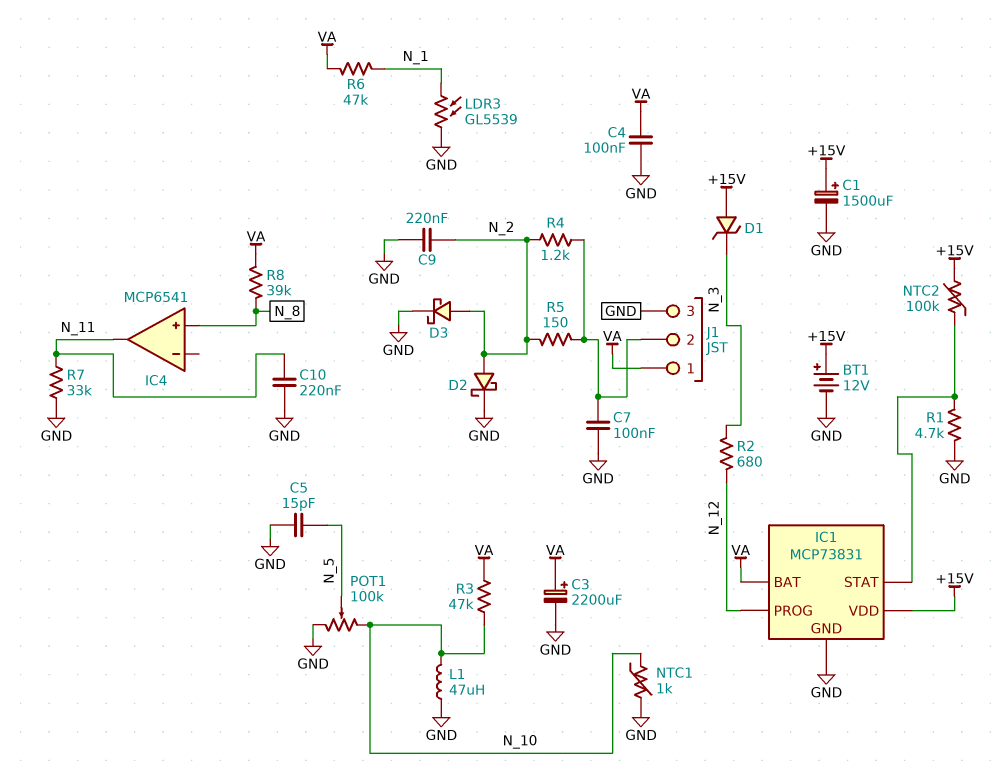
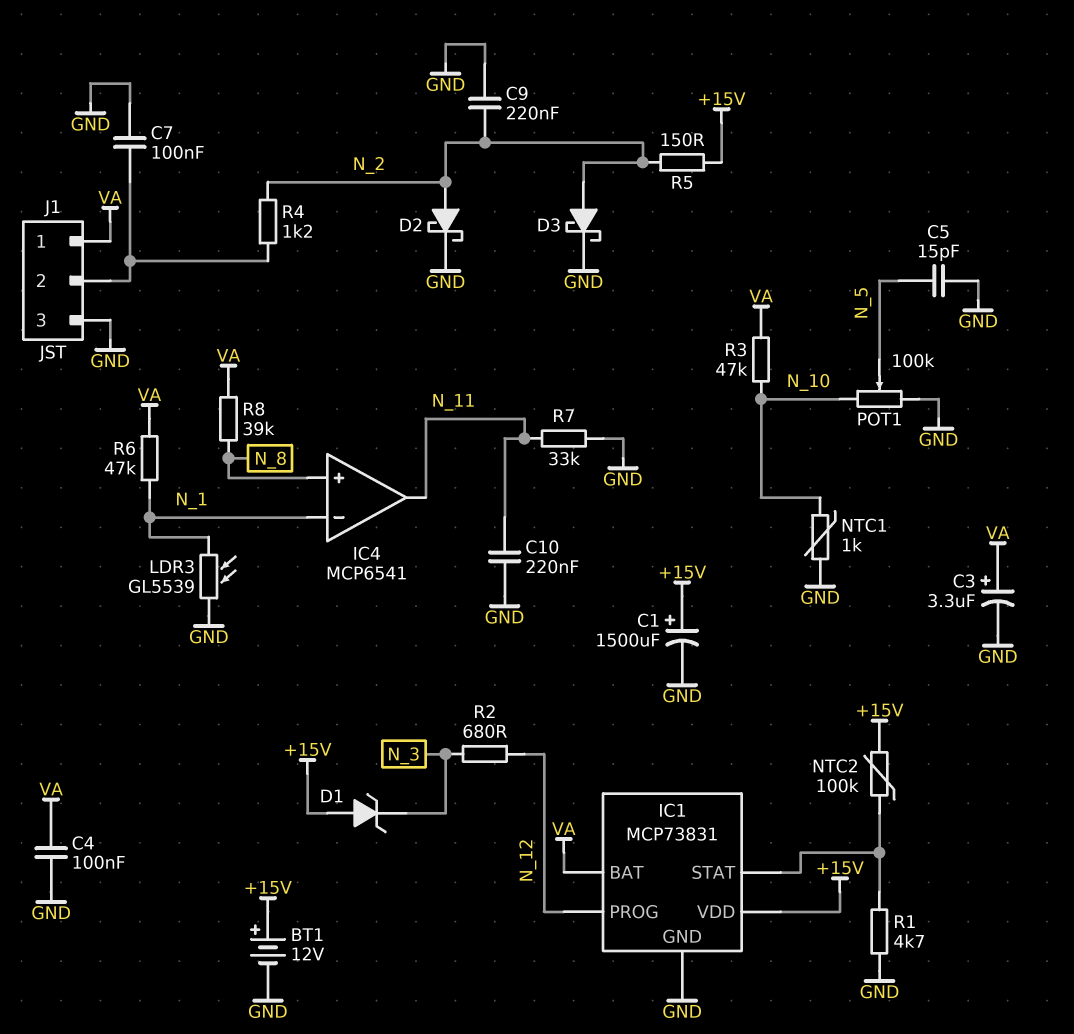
C3: 2200uF (plus VA, minus GND) -> 3.3uF (plus VA, minus GND)
IC4 pin in-: none -> N_1
L1: 47uH (GND, N_10) -> none
R5: 150 (J1/2, N_2) -> 150 (+15V, N_2)

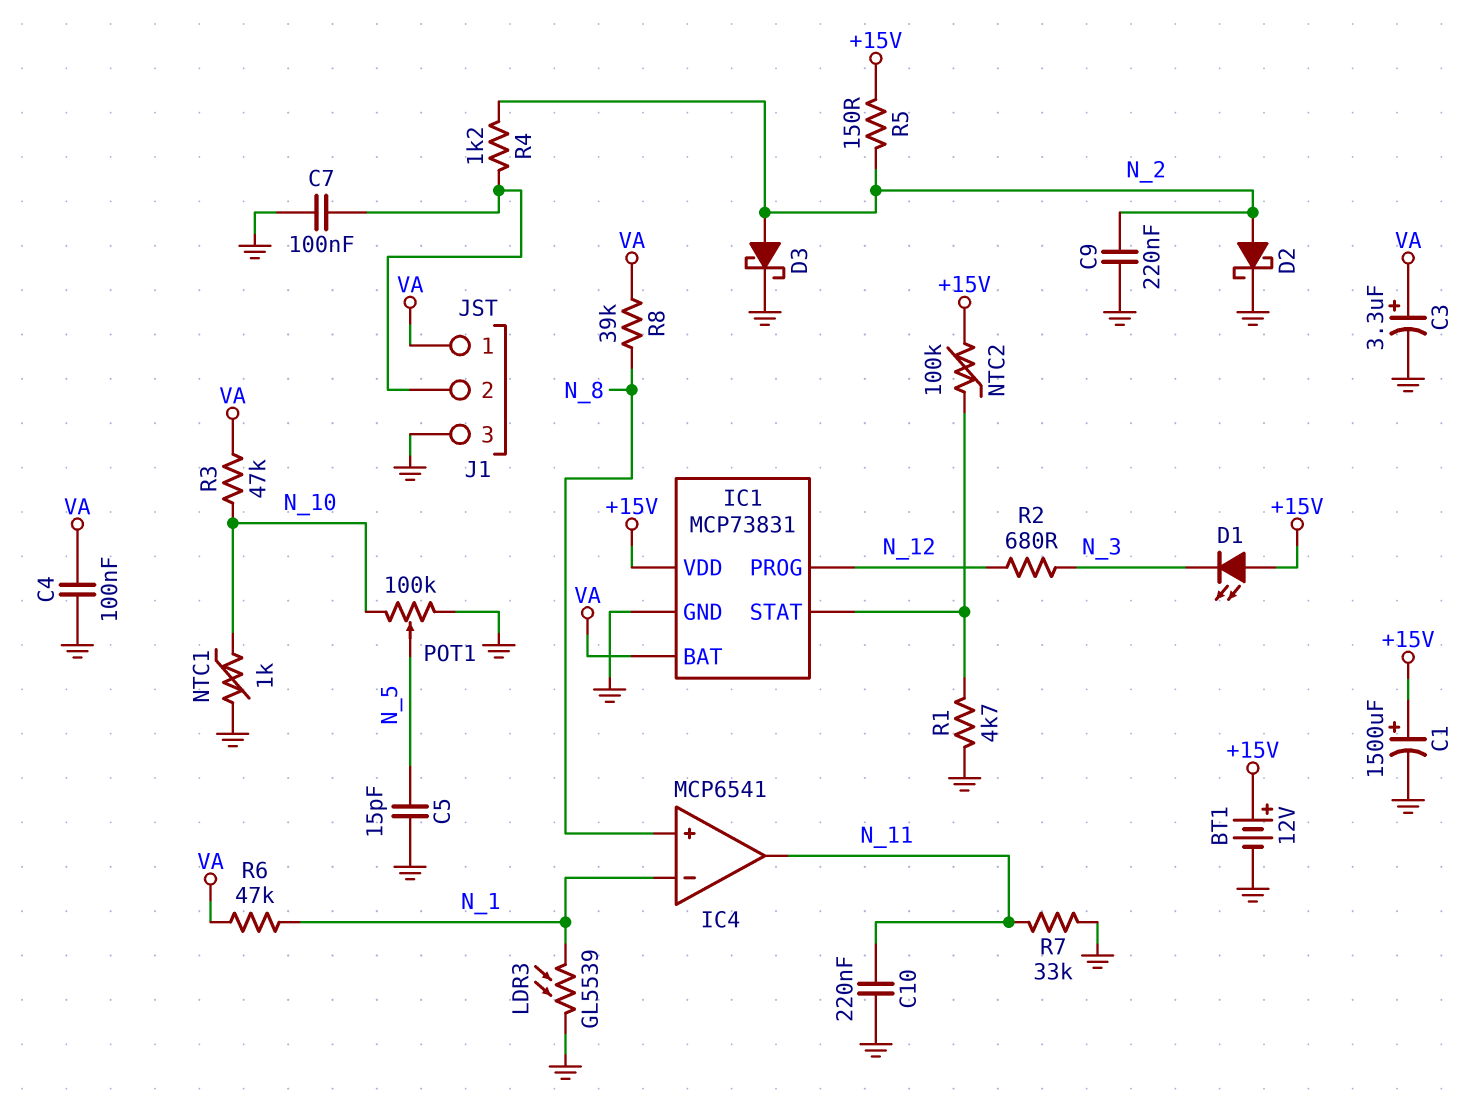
D1: zener (A +15V, K N_3) -> LED (A +15V, K N_3)

